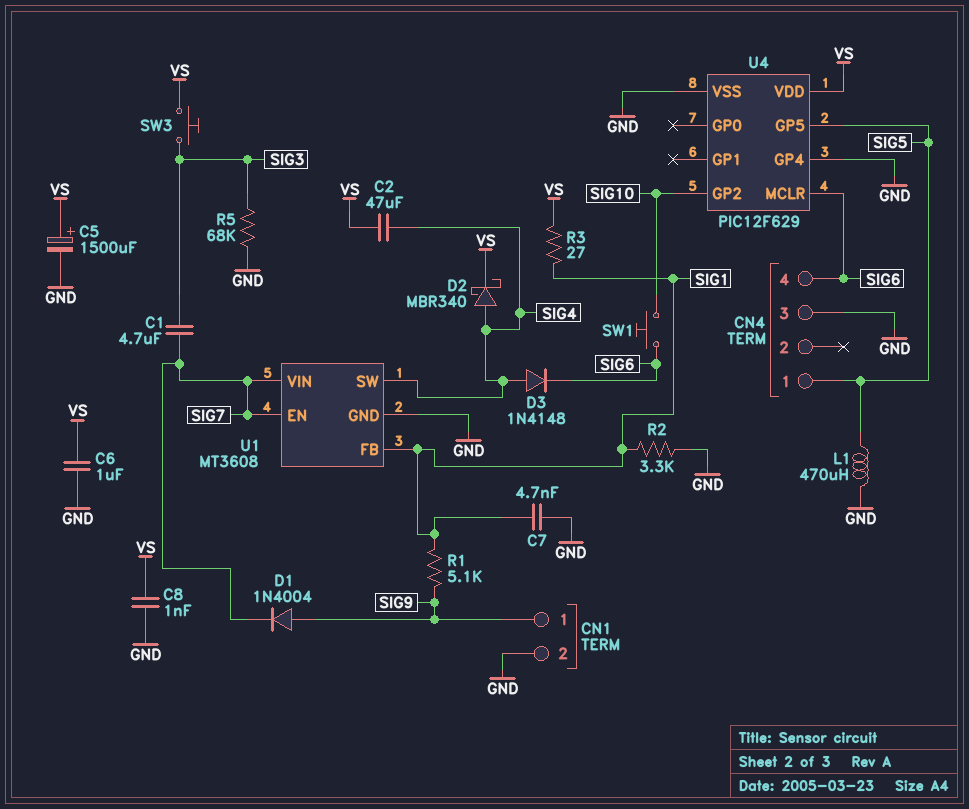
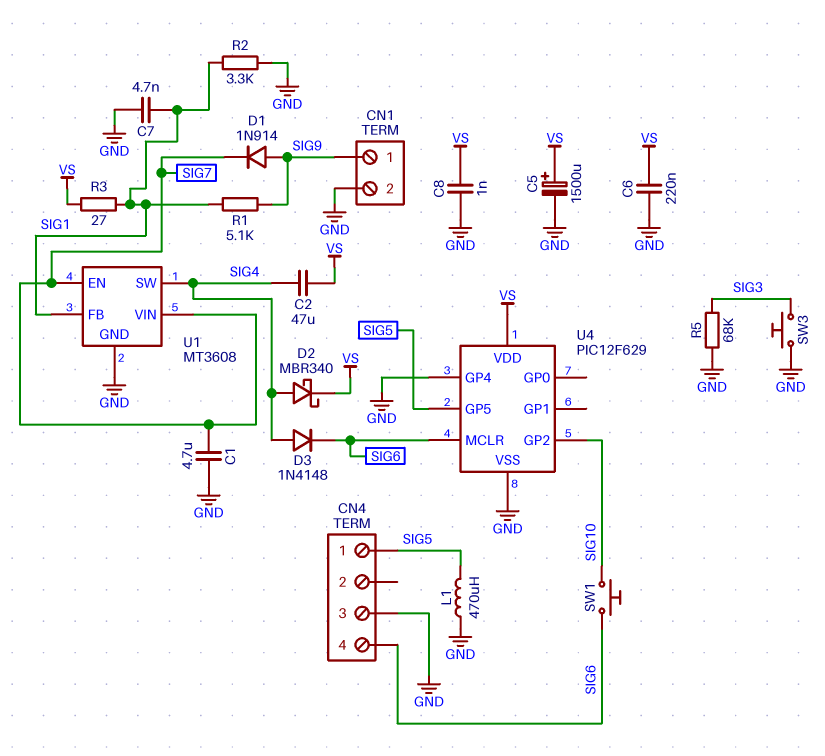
C1: 4.7uF (SIG3, SIG7) -> 4.7uF (GND, SIG7)
C6: 1uF (GND, VS) -> 220nF (GND, VS)
D1: diode 1N4004 (A SIG9, K SIG7) -> diode 1N914 (A SIG9, K SIG7)
SW3: button (SIG3, VS) -> button (GND, SIG3)

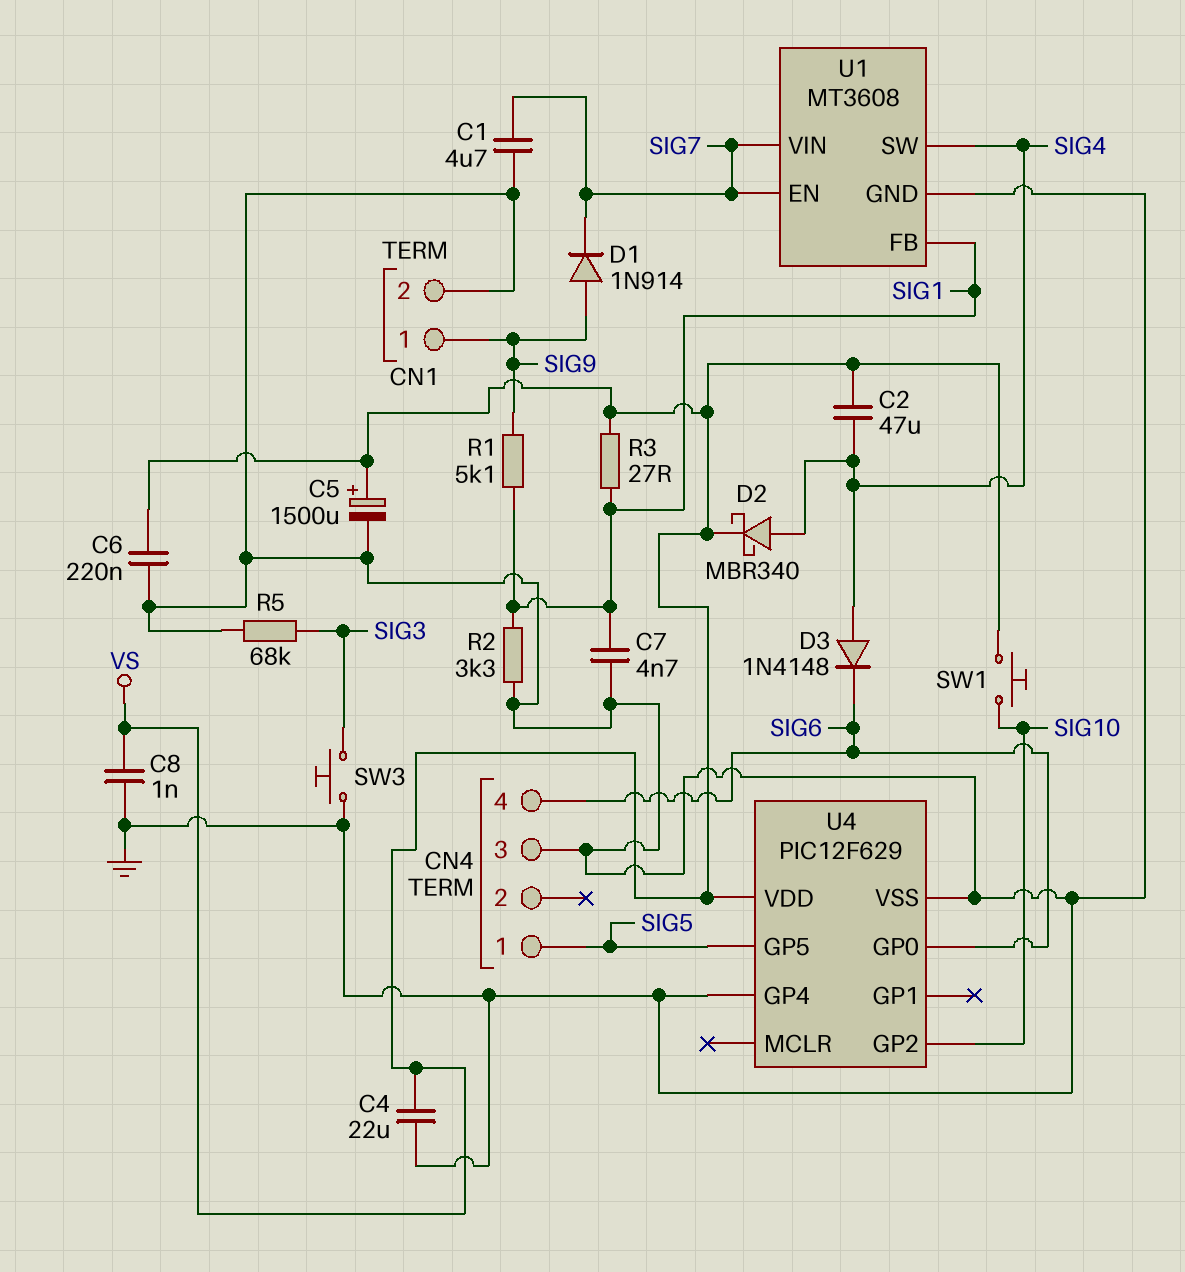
C4: none -> 22uF (GND, VS)
L1: 470uH (GND, SIG5) -> none
SW1: button (SIG6, SIG10) -> button (SIG10, VS)
U4 pin GP0: none -> SIG6
U4 pin MCLR: SIG6 -> none

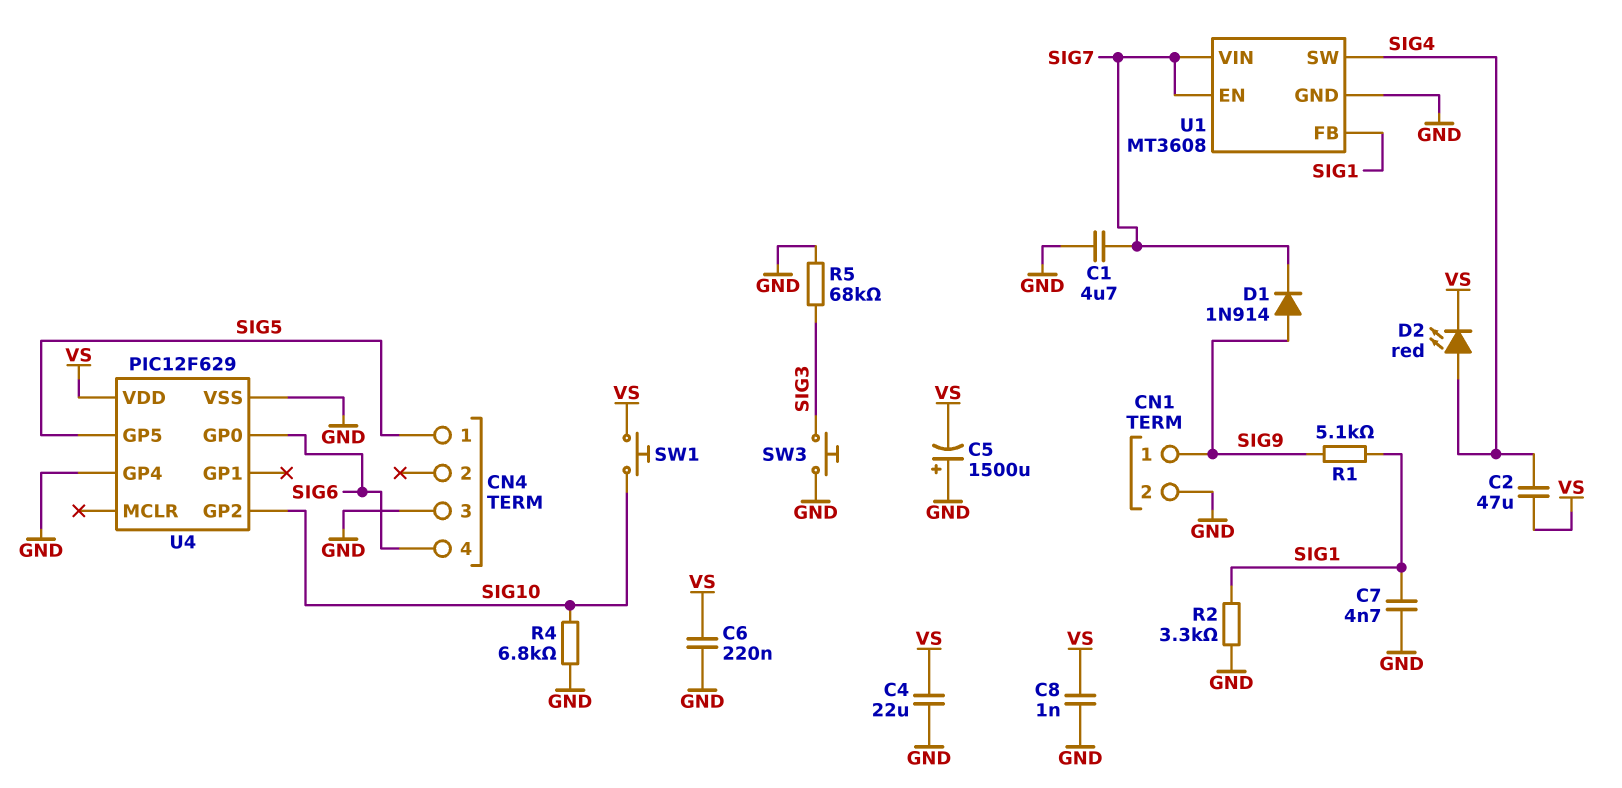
C5: 1500uF (plus VS, minus GND) -> 1500uF (plus GND, minus VS)
D2: schottky MBR340 (A SIG4, K VS) -> LED red (A SIG4, K VS)
D3: diode 1N4148 (A SIG4, K SIG6) -> none
R3: 27 (SIG1, VS) -> none
R4: none -> 6.8k (GND, SIG10)

